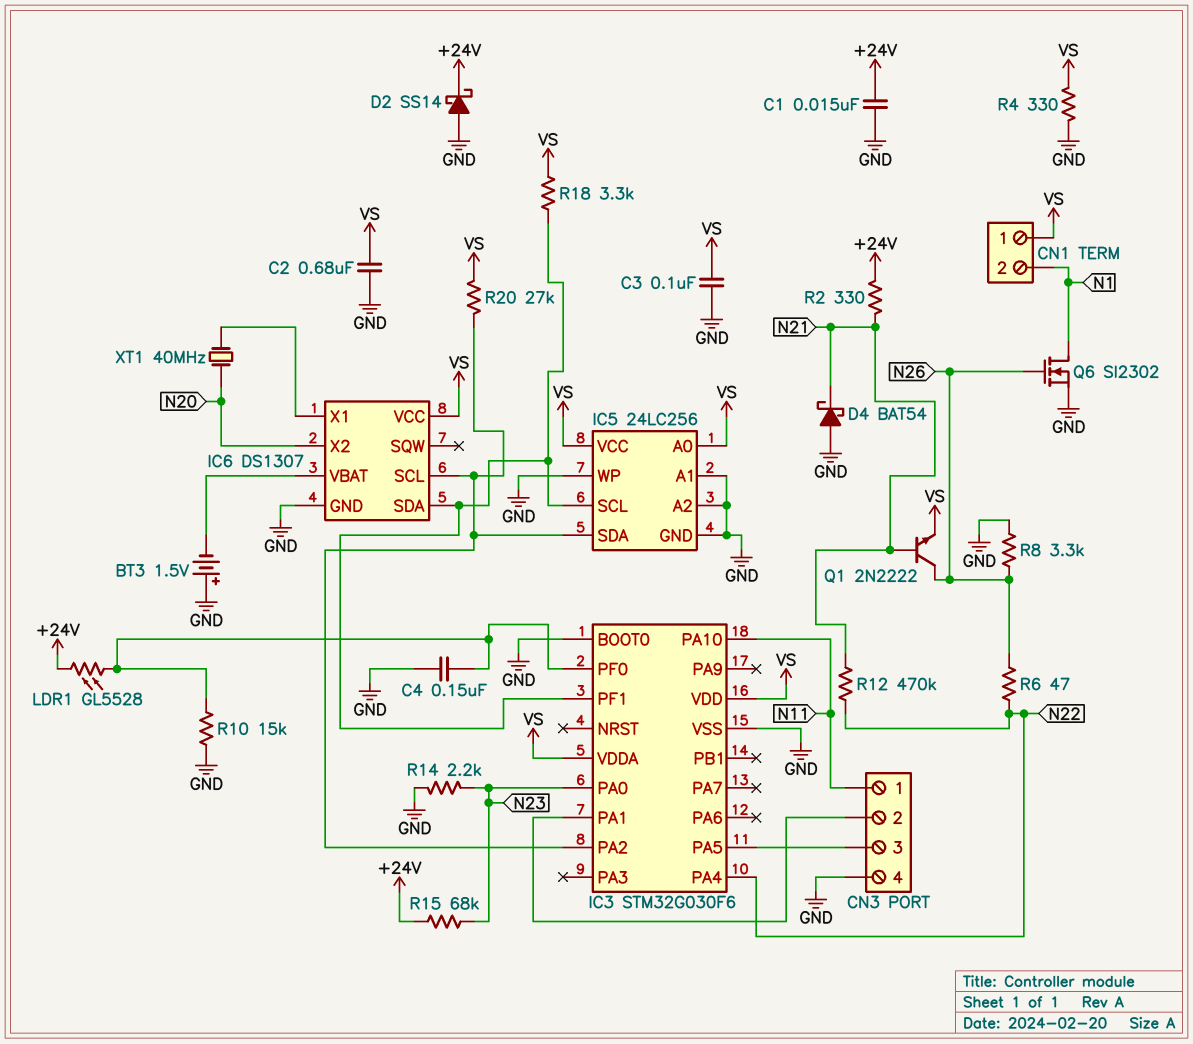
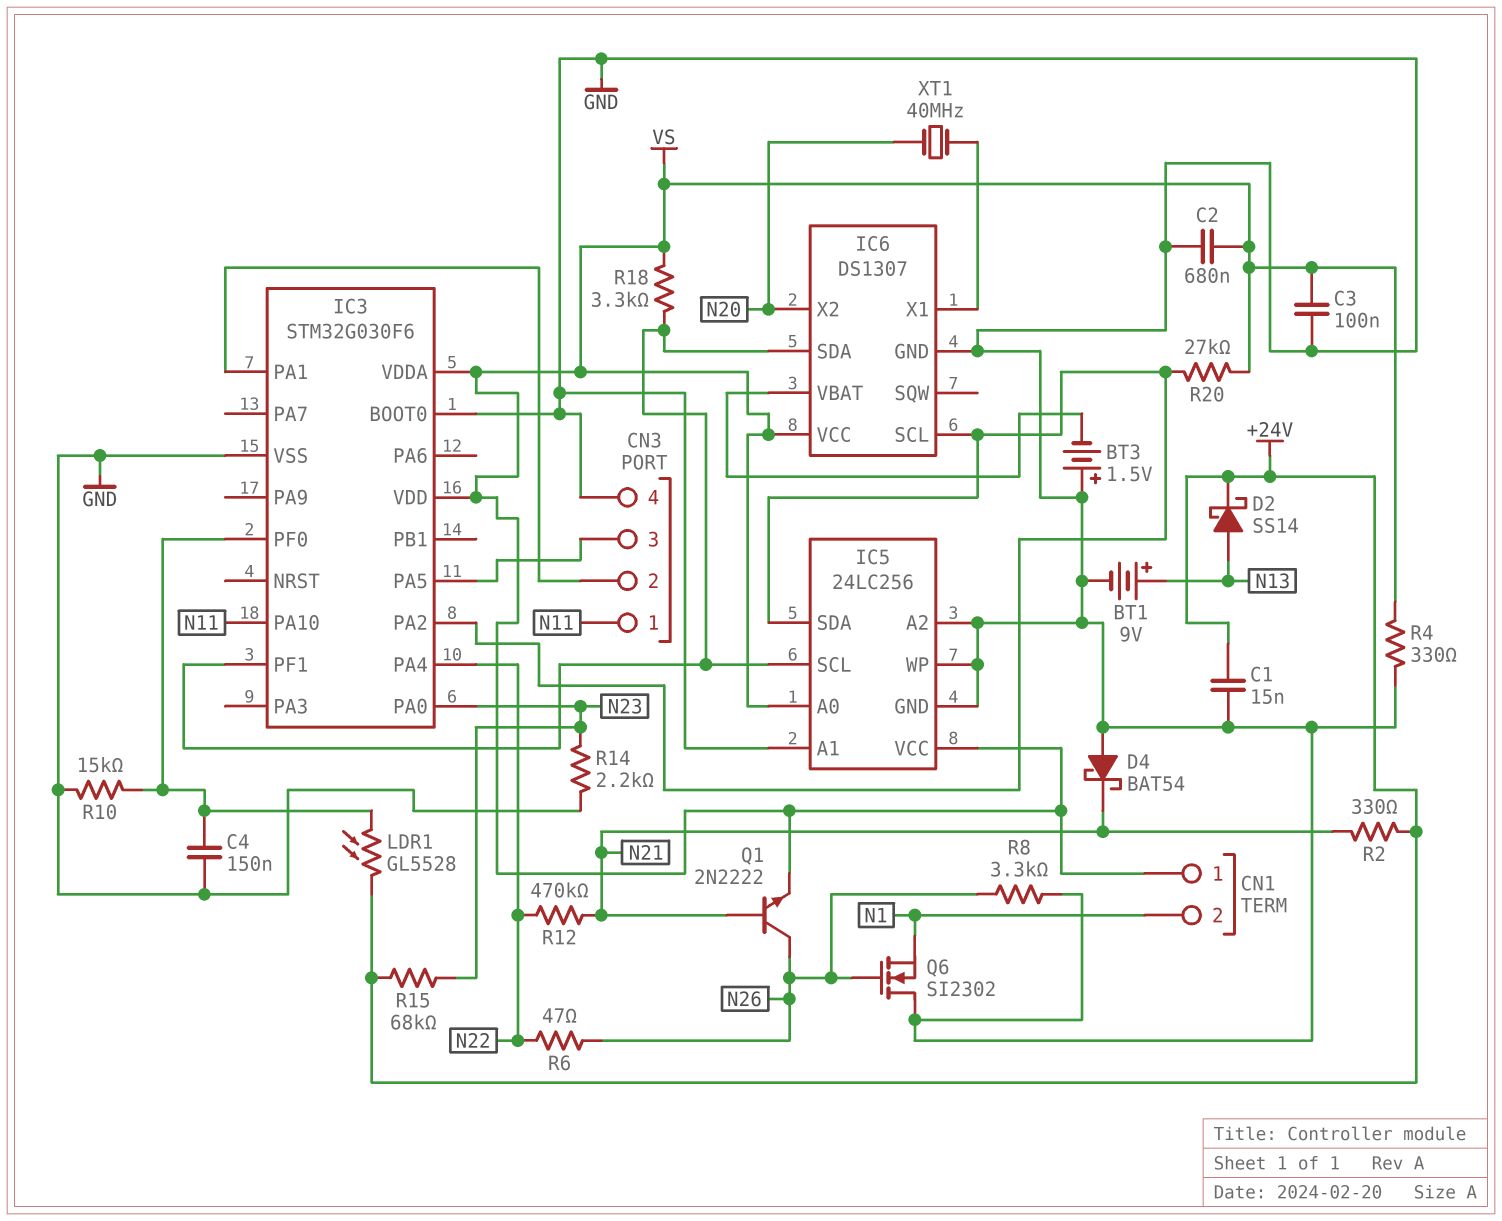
BT1: none -> 9V (plus N13, minus GND)
D2: schottky SS14 (A GND, K +24V) -> schottky SS14 (A N13, K +24V)
Q6: NMOS SI2302 (G N26, D N1, S GND) -> NMOS SI2302 (G N26, D GND, S N1)

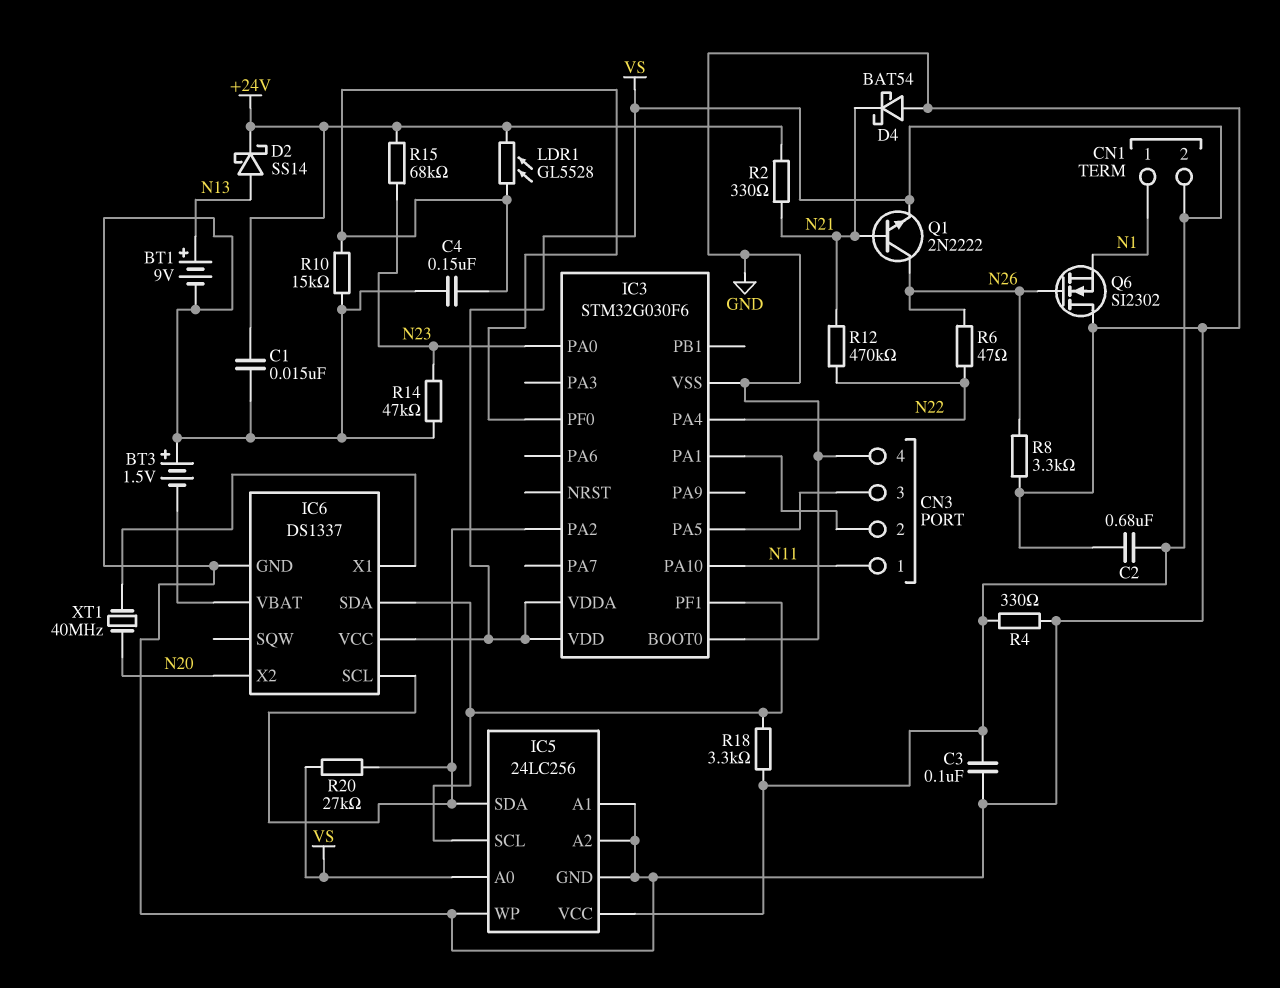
CN1 pin 1: VS -> N1
CN1 pin 2: N1 -> VS
IC6: DS1307 -> DS1337
R14: 2.2k (GND, N23) -> 47k (GND, N23)

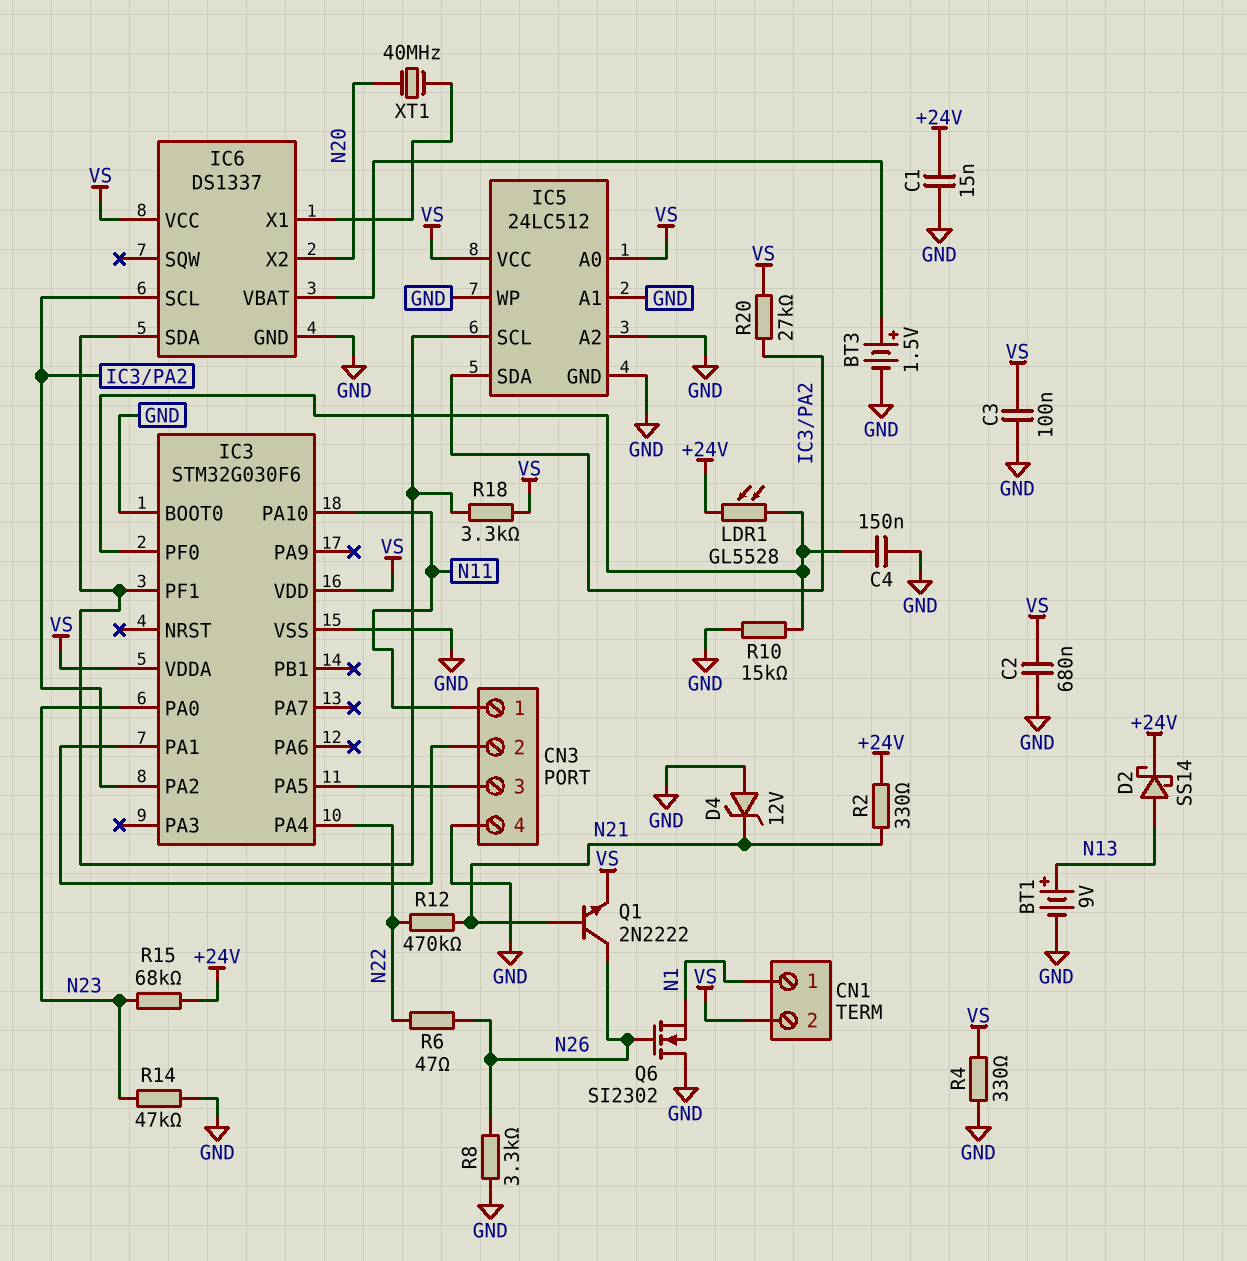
BT3: 1.5V (plus GND, minus IC6/VBAT) -> 1.5V (plus IC6/VBAT, minus GND)
D4: schottky BAT54 (A GND, K N21) -> zener 12V (A GND, K N21)
IC5: 24LC256 -> 24LC512

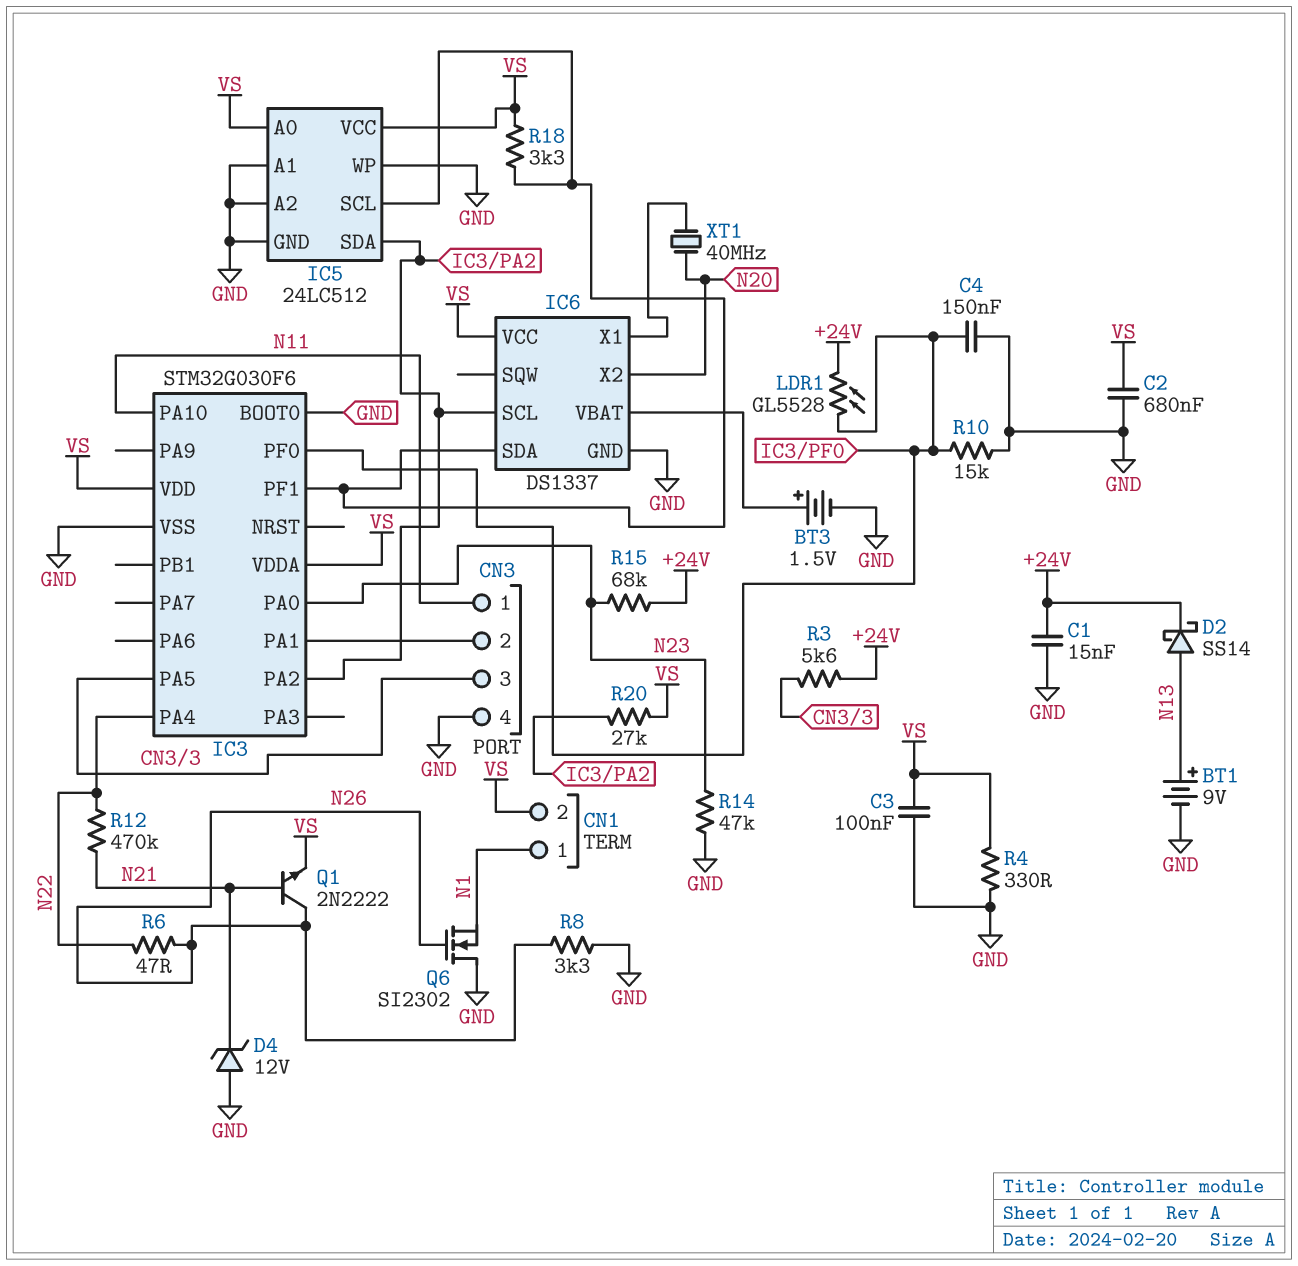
R2: 330 (+24V, N21) -> none
R3: none -> 5.6k (+24V, CN3/3)

